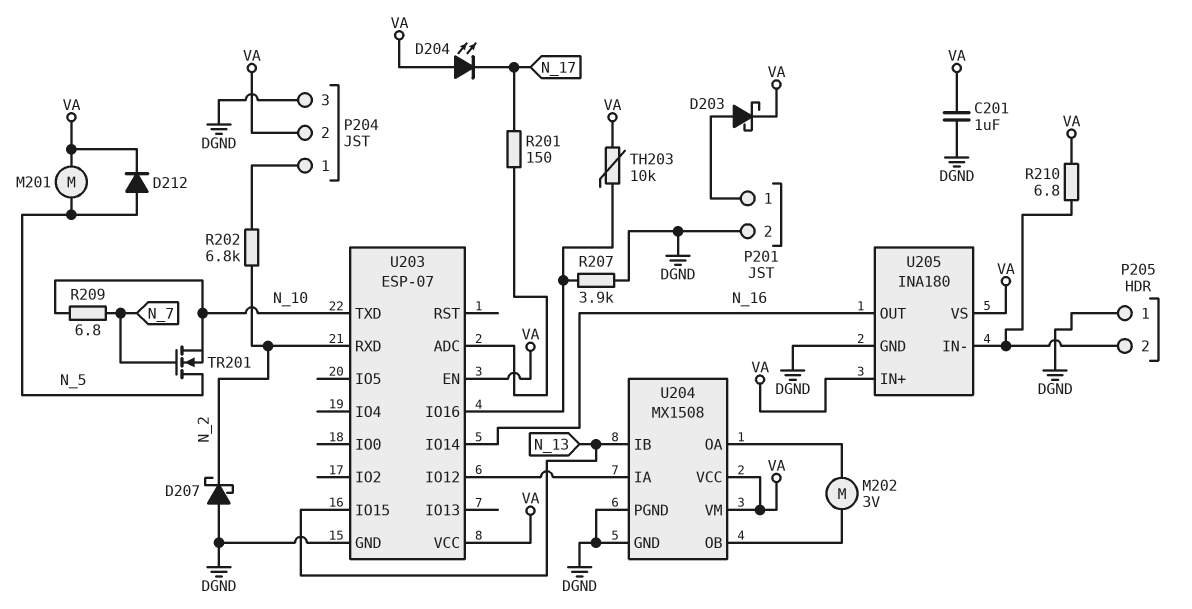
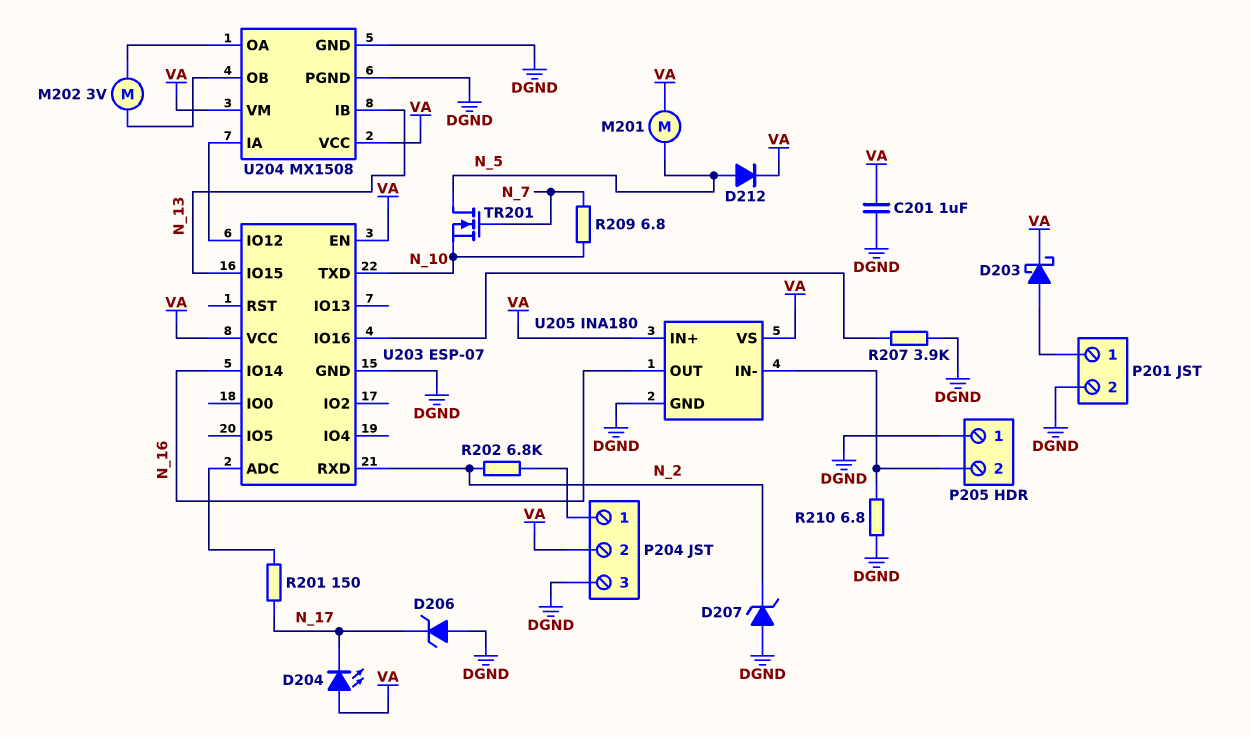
D206: none -> zener (A DGND, K N_17)
D207: schottky (A DGND, K N_2) -> zener (A DGND, K N_2)
R210: 6.8 (P205/2, VA) -> 6.8 (DGND, P205/2)
TH203: 10k (U203/IO16, VA) -> none

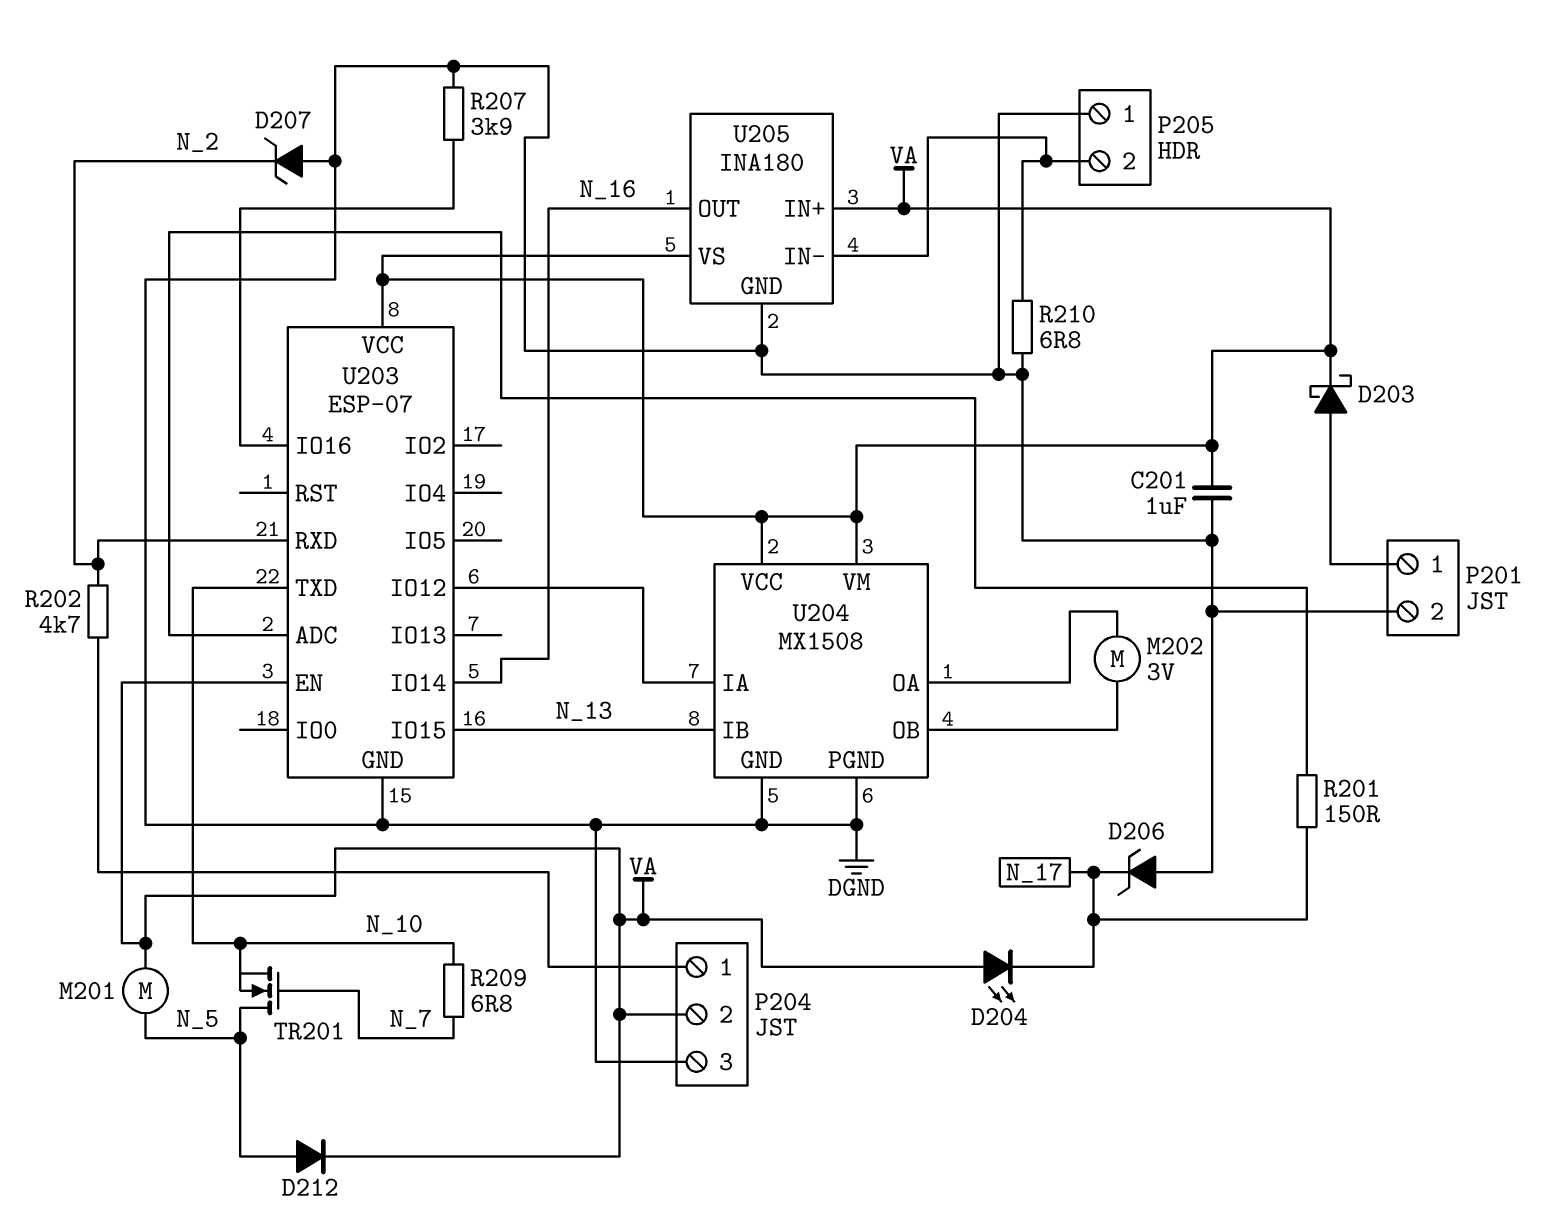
R202: 6.8k (N_2, P204/1) -> 4.7k (N_2, P204/1)

